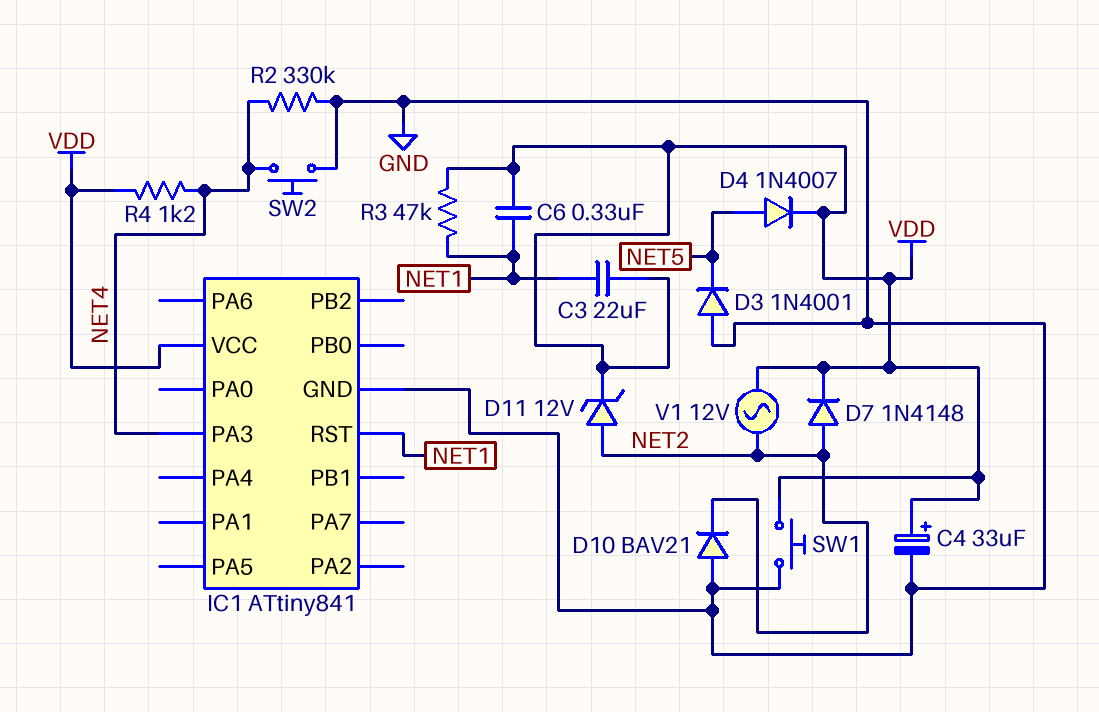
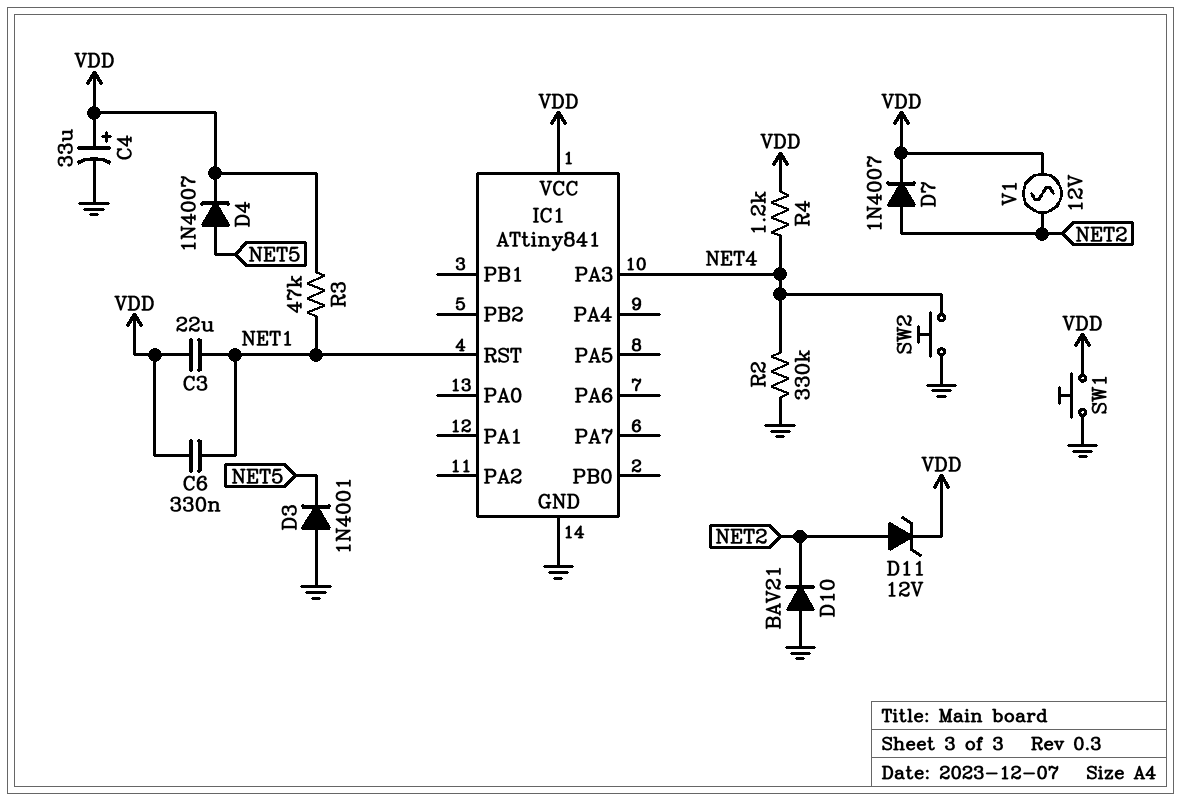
D7: diode 1N4148 (A NET2, K VDD) -> diode 1N4007 (A NET2, K VDD)

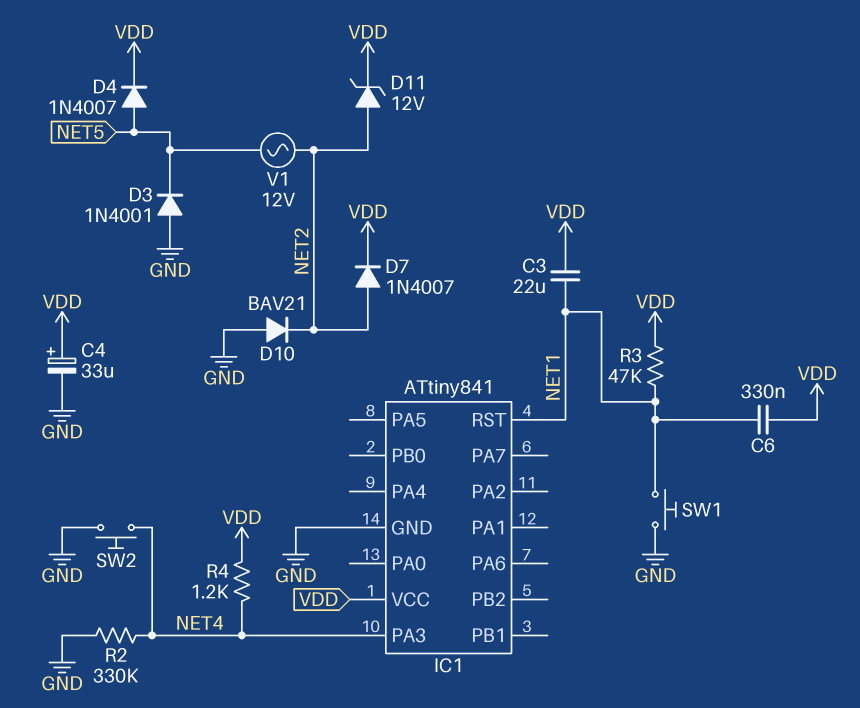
SW1: button (GND, VDD) -> button (GND, NET1)
V1: AC 12V (NET2, VDD) -> AC 12V (NET2, NET5)

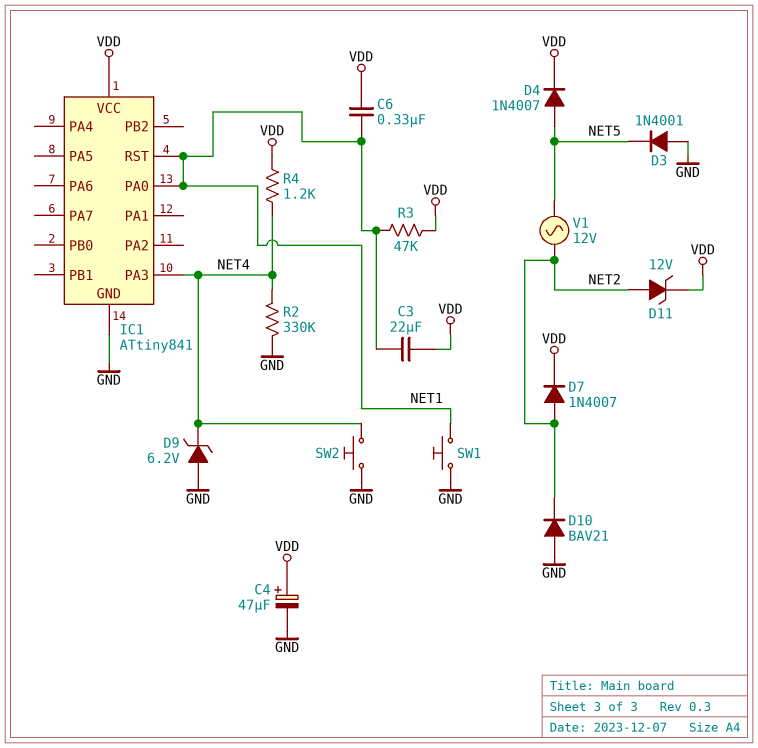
C4: 33uF (plus VDD, minus GND) -> 47uF (plus VDD, minus GND)
D9: none -> zener 6.2V (A GND, K NET4)
IC1 pin PA0: none -> NET1

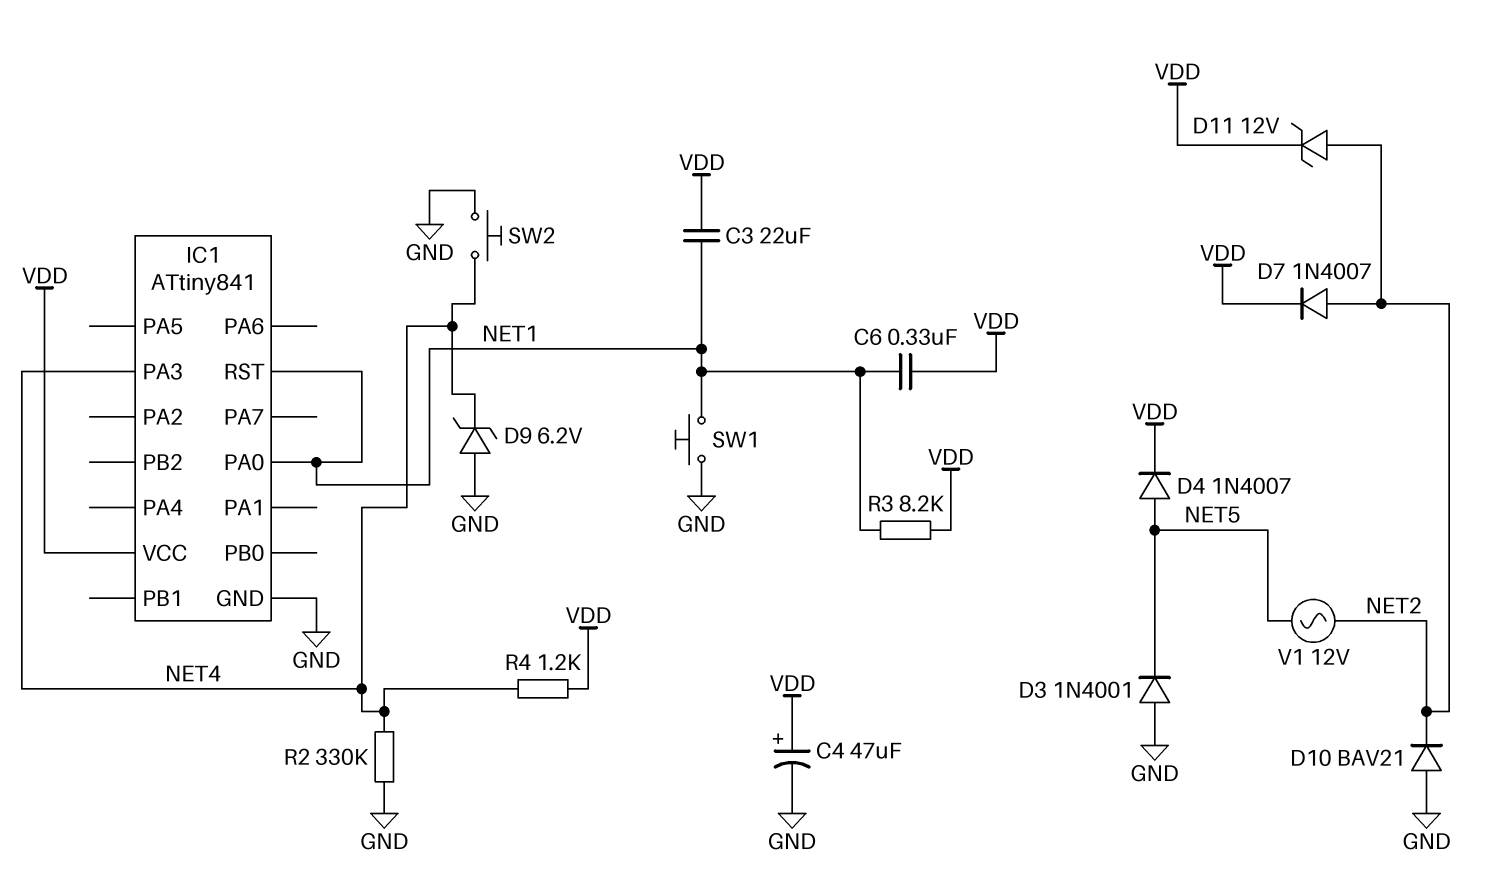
R3: 47k (NET1, VDD) -> 8.2k (NET1, VDD)

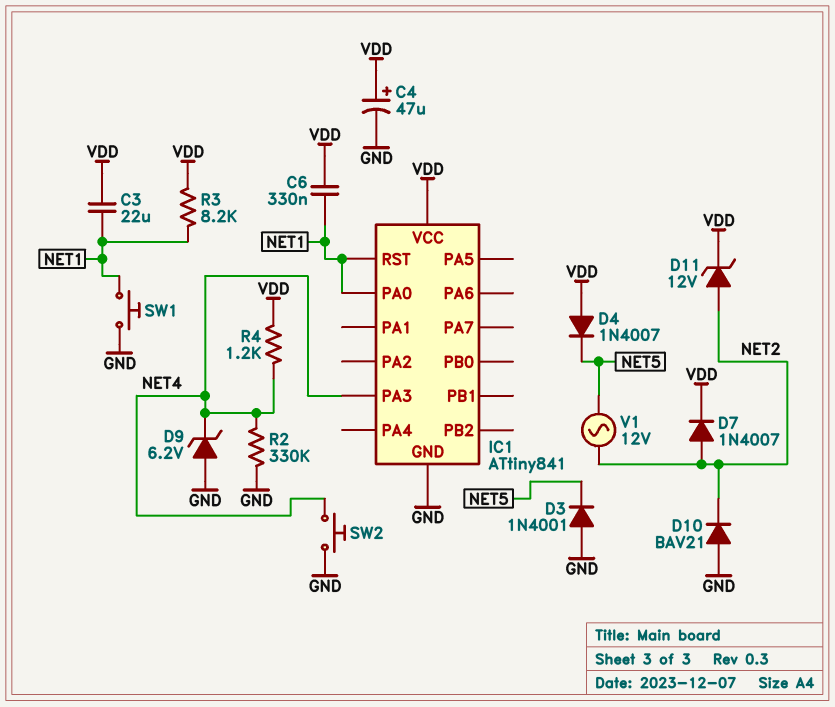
D4: diode 1N4007 (A NET5, K VDD) -> diode 1N4007 (A VDD, K NET5)

